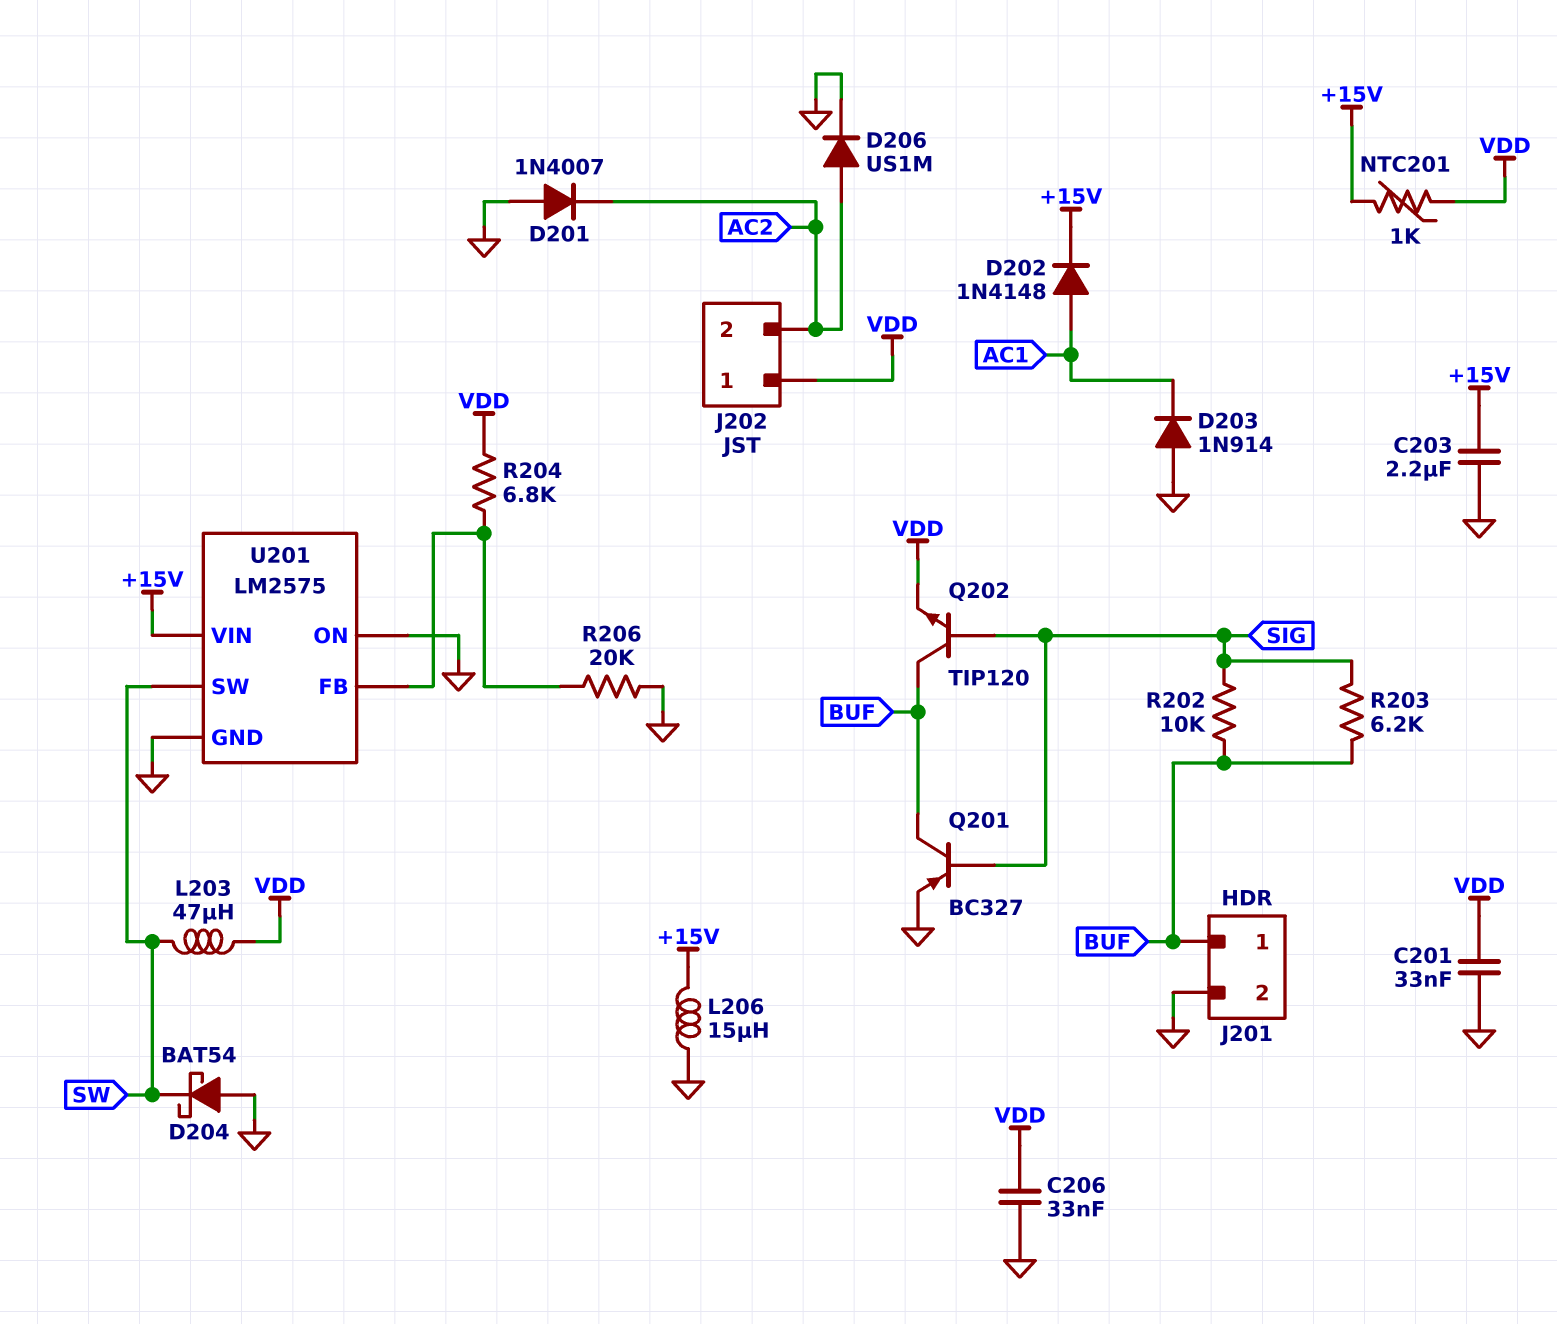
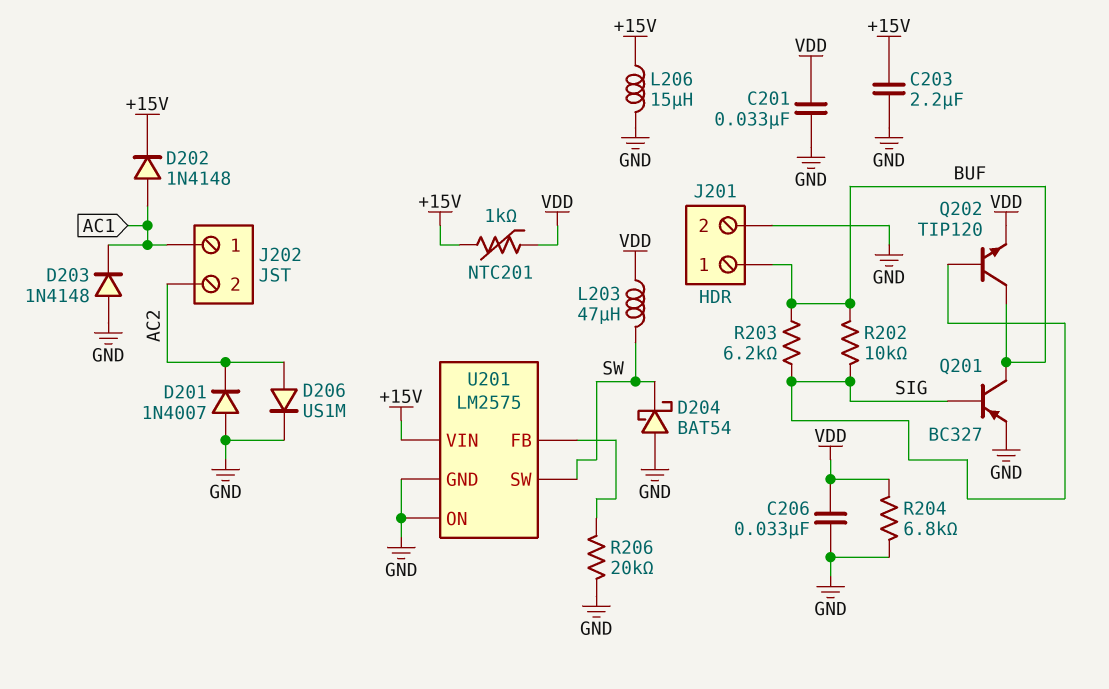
D203: diode 1N914 (A GND, K AC1) -> diode 1N4148 (A GND, K AC1)
J202 pin 1: VDD -> AC1
R204: 6.8k (U201/FB, VDD) -> 6.8k (GND, VDD)

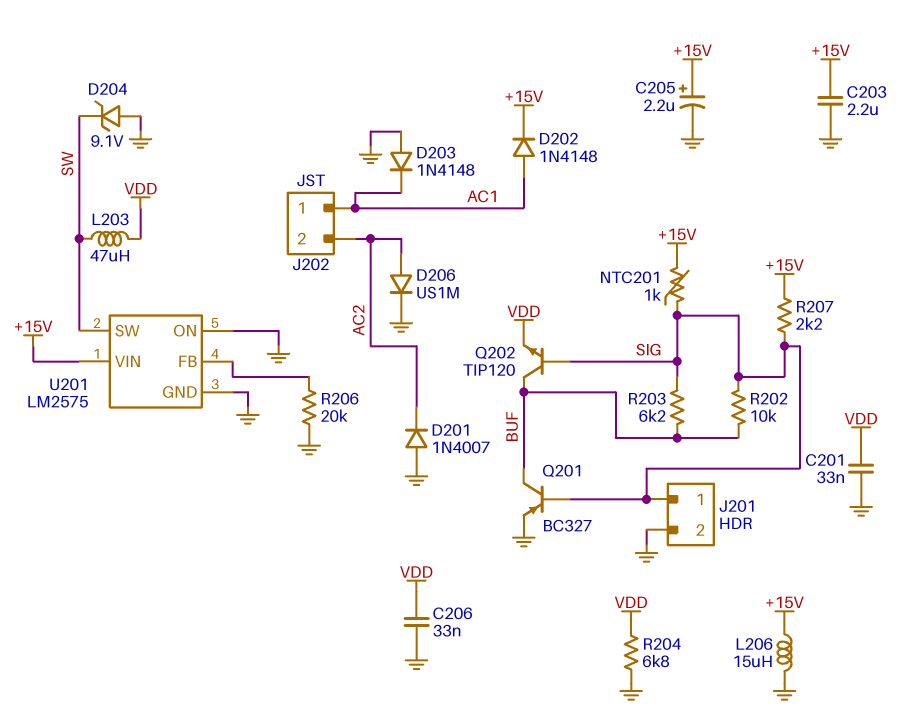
C205: none -> 2.2uF (plus +15V, minus GND)
D204: schottky BAT54 (A GND, K SW) -> zener 9.1V (A GND, K SW)
J201 pin 1: BUF -> SIG
NTC201: 1k (+15V, VDD) -> 1k (+15V, SIG)
R207: none -> 2.2k (+15V, SIG)

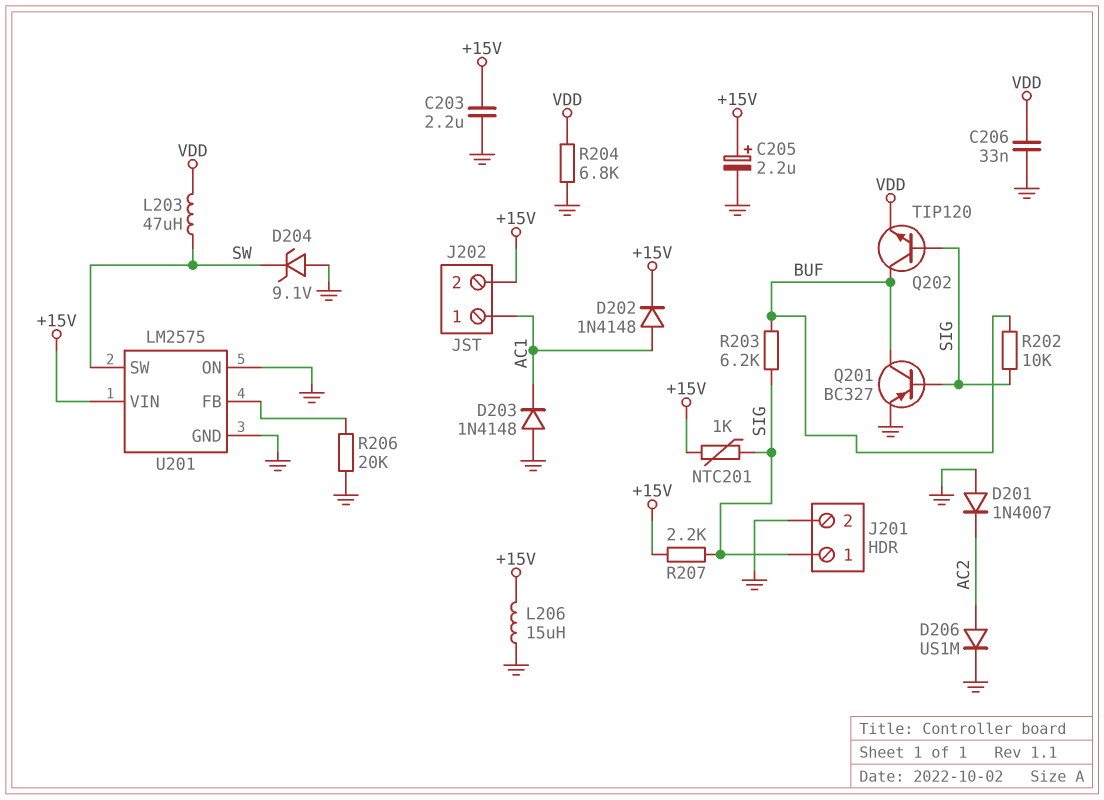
C201: 33nF (GND, VDD) -> none
J202 pin 2: AC2 -> +15V

